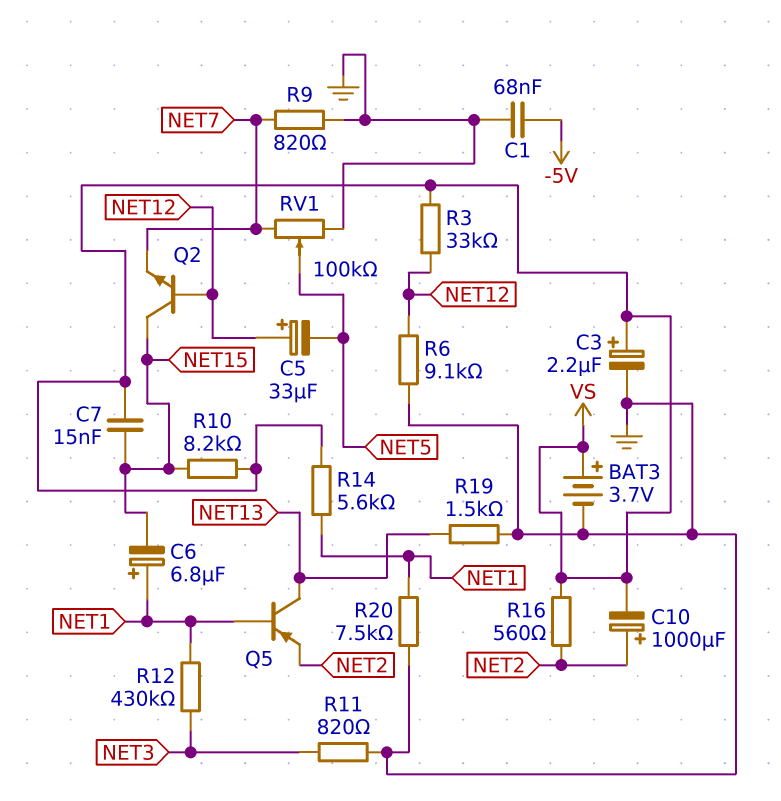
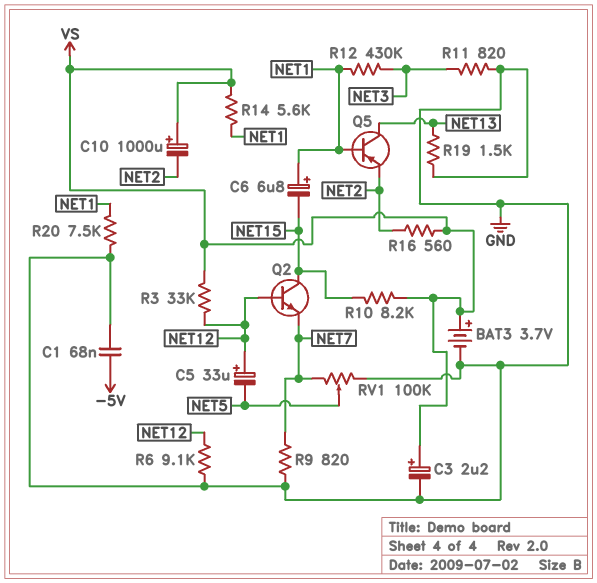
C7: 15nF (NET15, VS) -> none
C10: 1000uF (plus NET2, minus VS) -> 1000uF (plus VS, minus NET2)

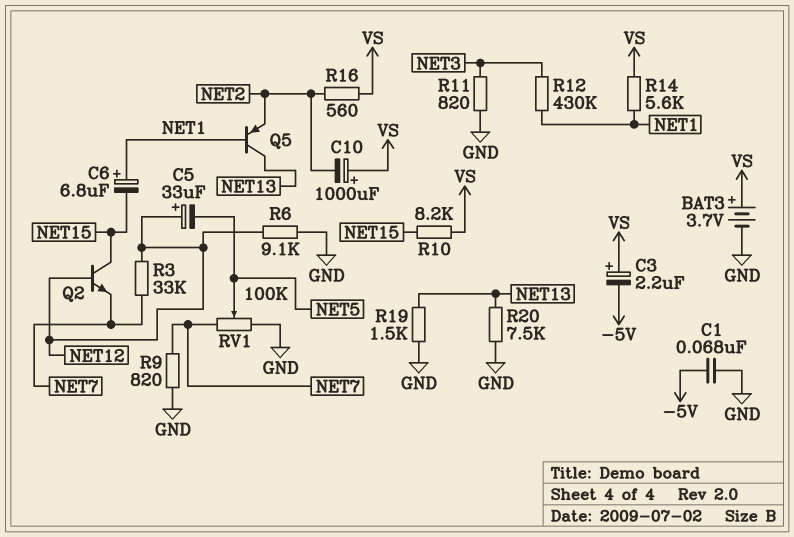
C3: 2.2uF (plus VS, minus GND) -> 2.2uF (plus VS, minus -5V)
R3: 33k (NET12, VS) -> 33k (NET7, NET12)
R20: 7.5k (GND, NET1) -> 7.5k (GND, NET13)

